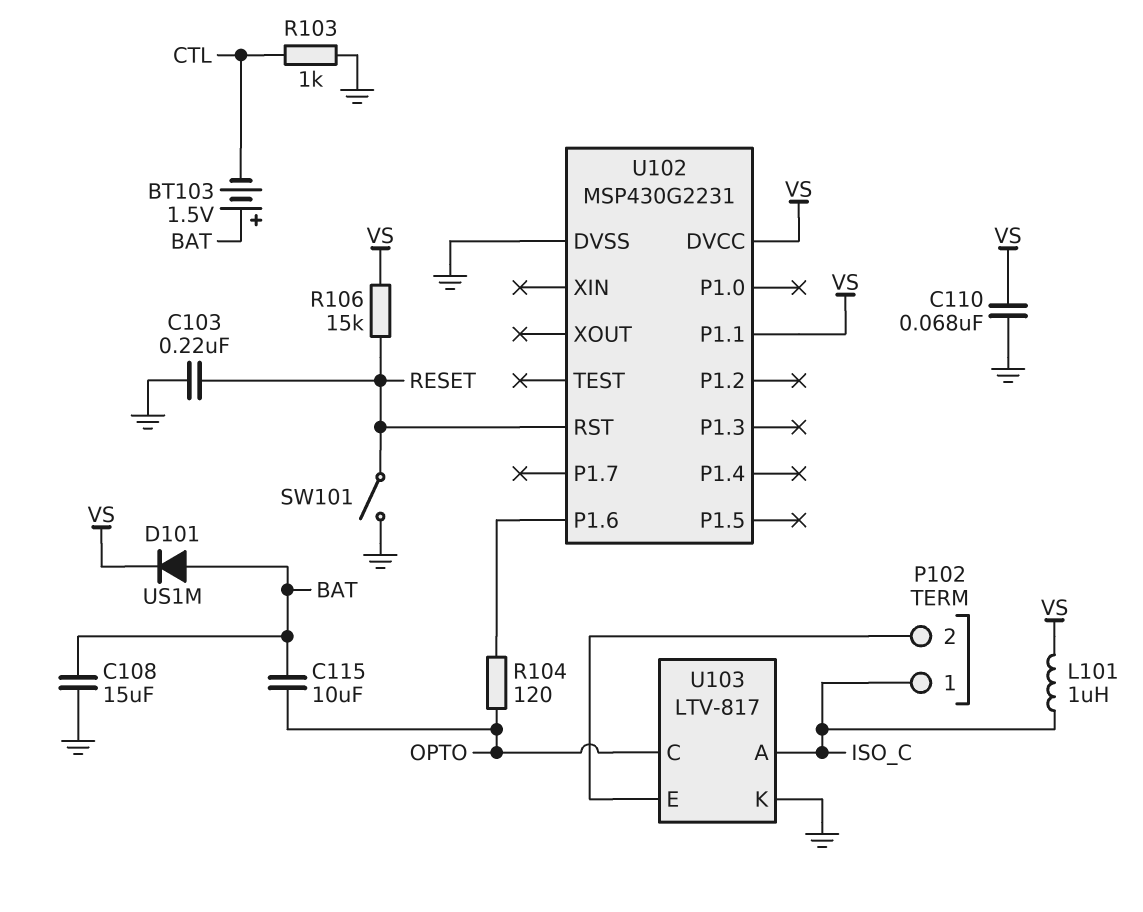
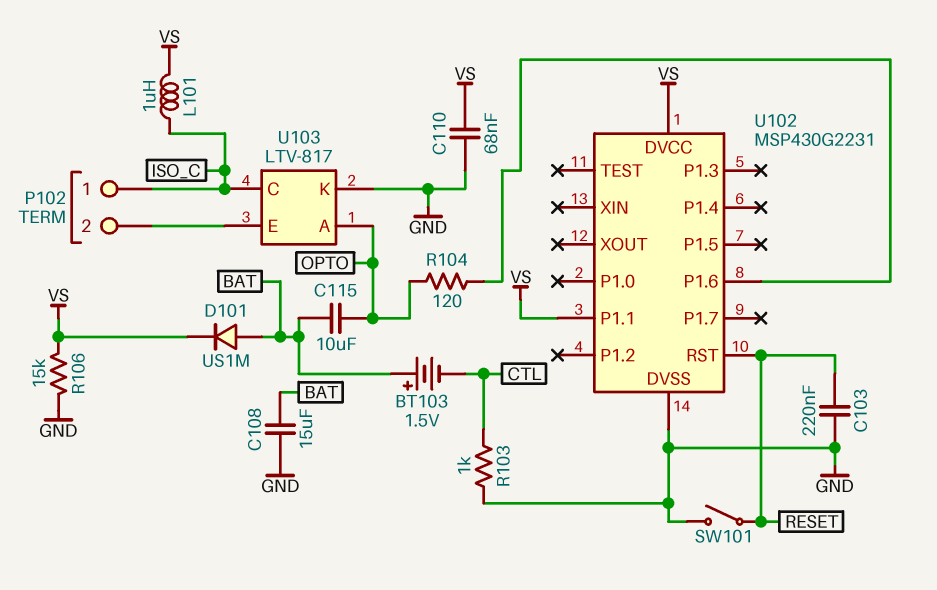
R106: 15k (RESET, VS) -> 15k (GND, VS)
U103 pin A: ISO_C -> OPTO
U103 pin C: OPTO -> ISO_C

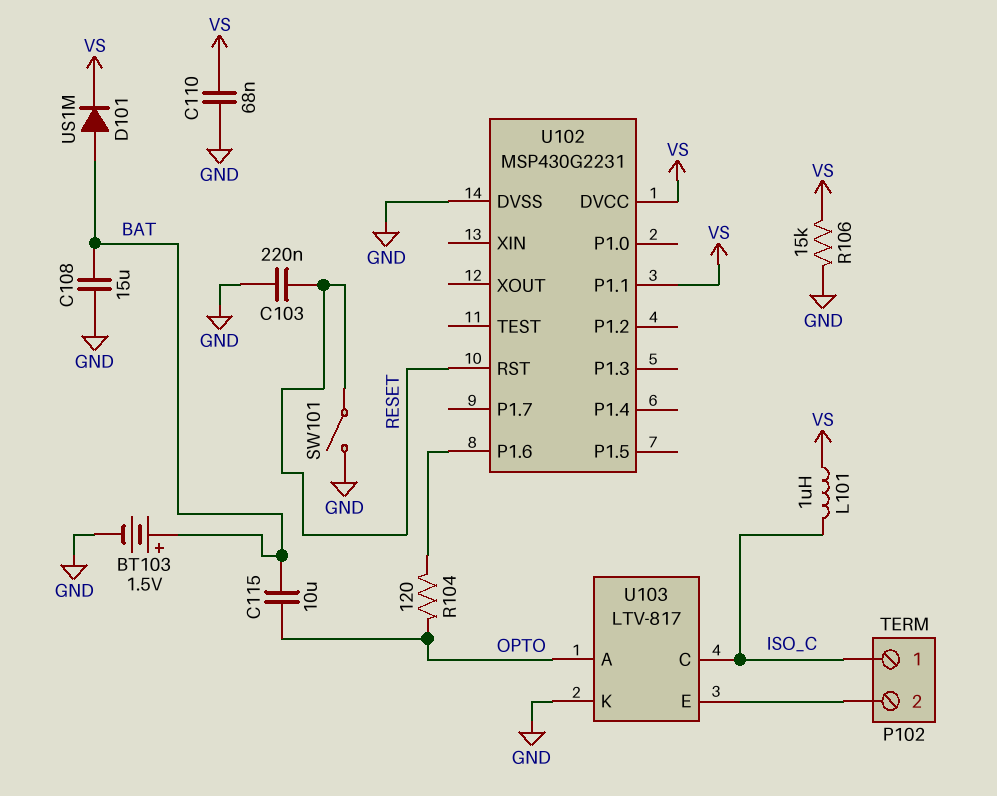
BT103: 1.5V (plus BAT, minus CTL) -> 1.5V (plus BAT, minus GND)
R103: 1k (CTL, GND) -> none

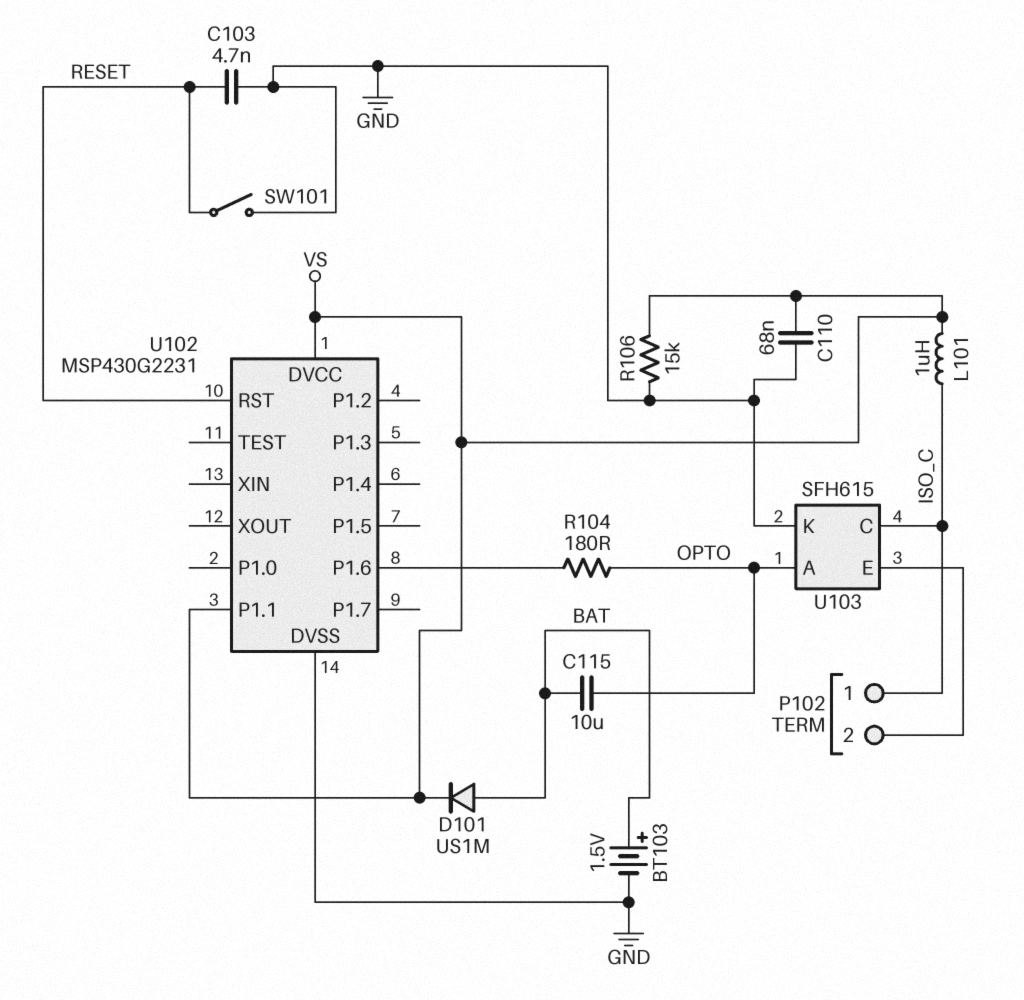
C103: 220nF (GND, RESET) -> 4.7nF (GND, RESET)
C108: 15uF (BAT, GND) -> none
R104: 120 (OPTO, U102/P1.6) -> 180 (OPTO, U102/P1.6)
U103: LTV-817 -> SFH615

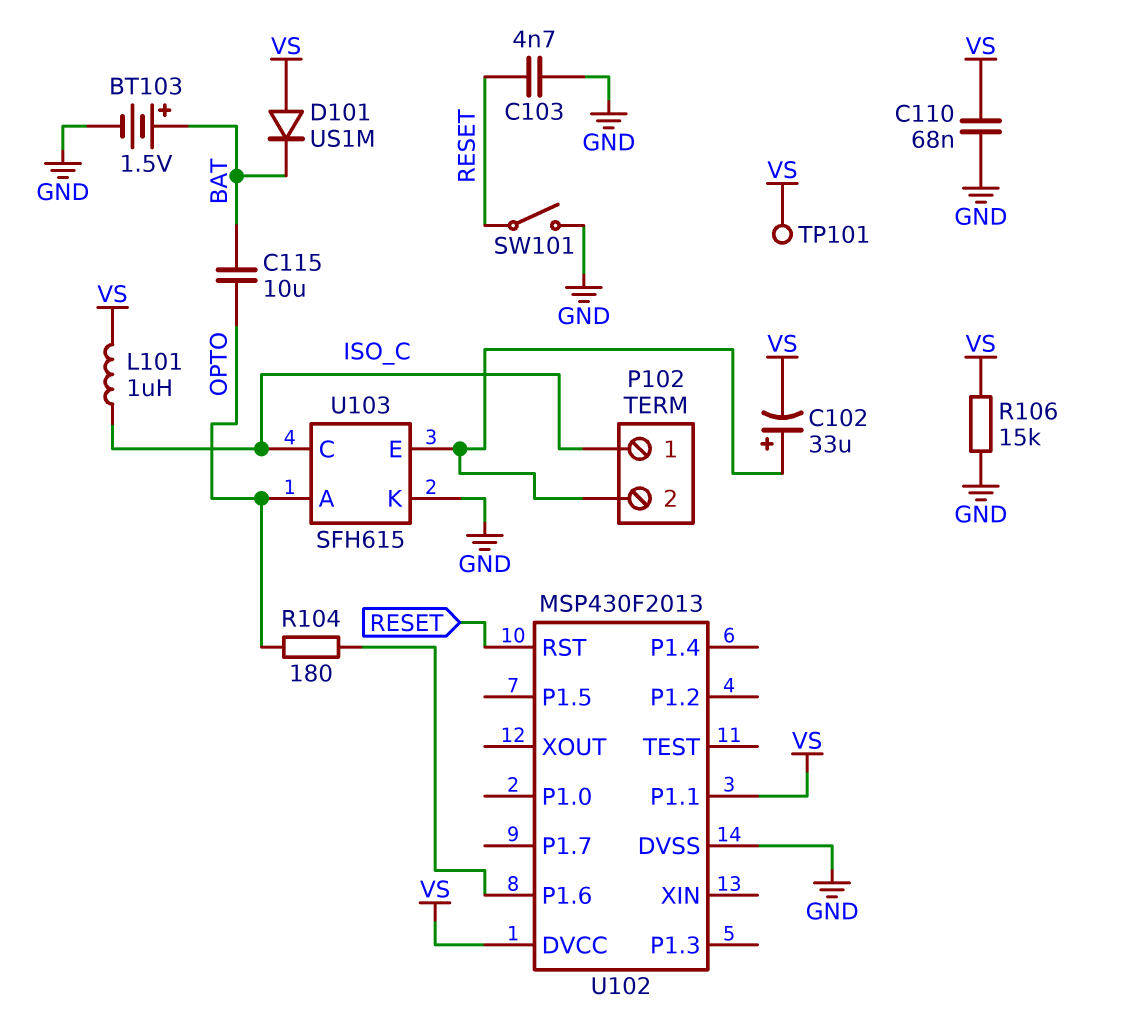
C102: none -> 33uF (plus P102/2, minus VS)
D101: diode US1M (A BAT, K VS) -> diode US1M (A VS, K BAT)
TP101: none -> test point (VS)
U102: MSP430G2231 -> MSP430F2013

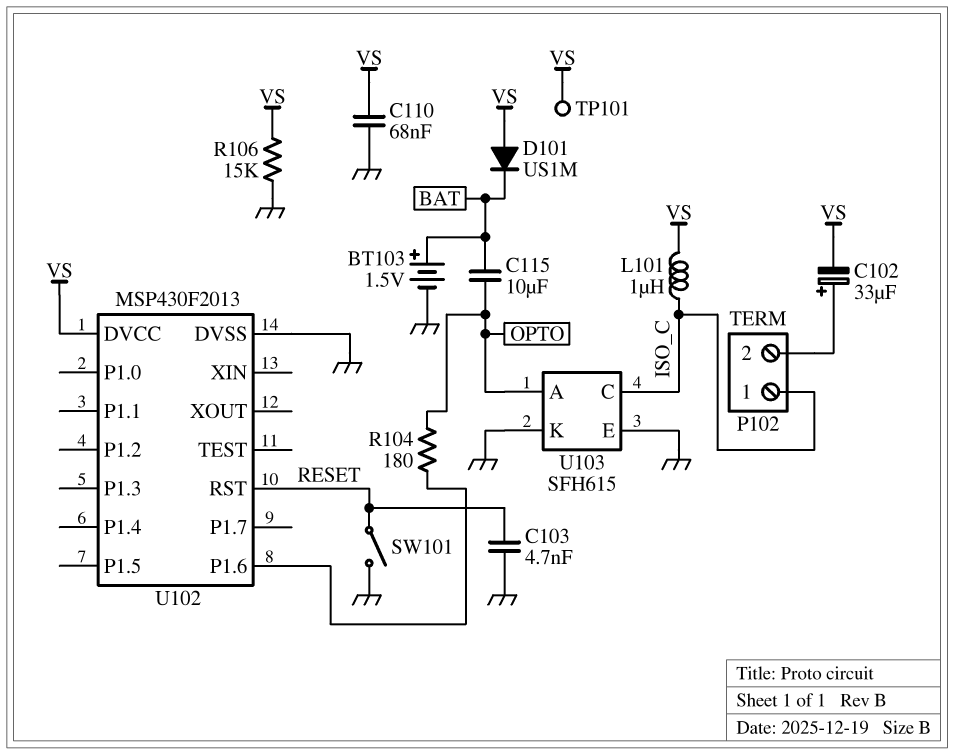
U102 pin P1.1: VS -> none
U103 pin E: P102/2 -> GND

